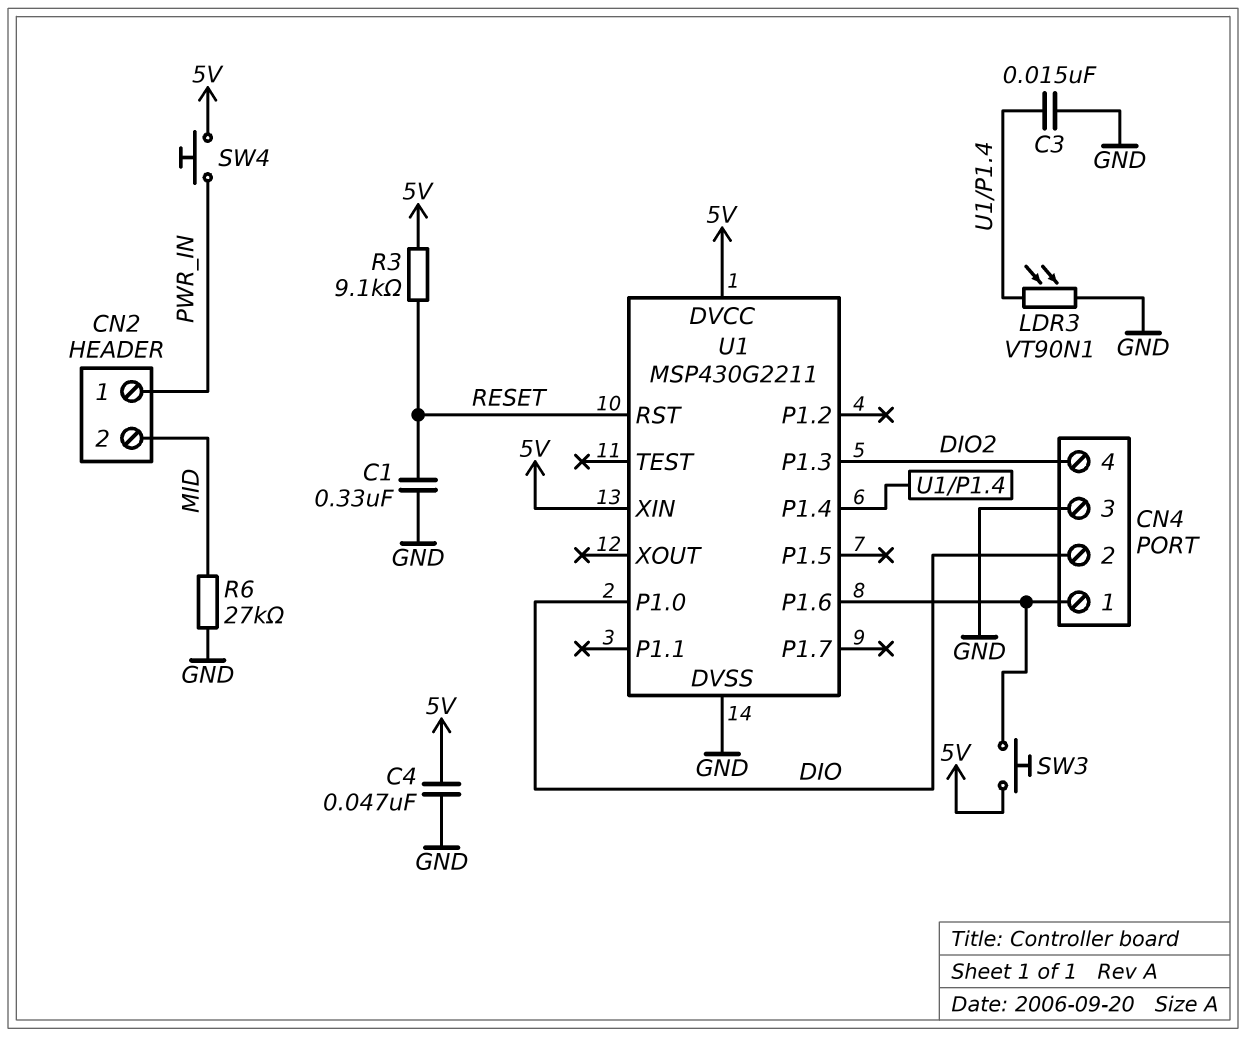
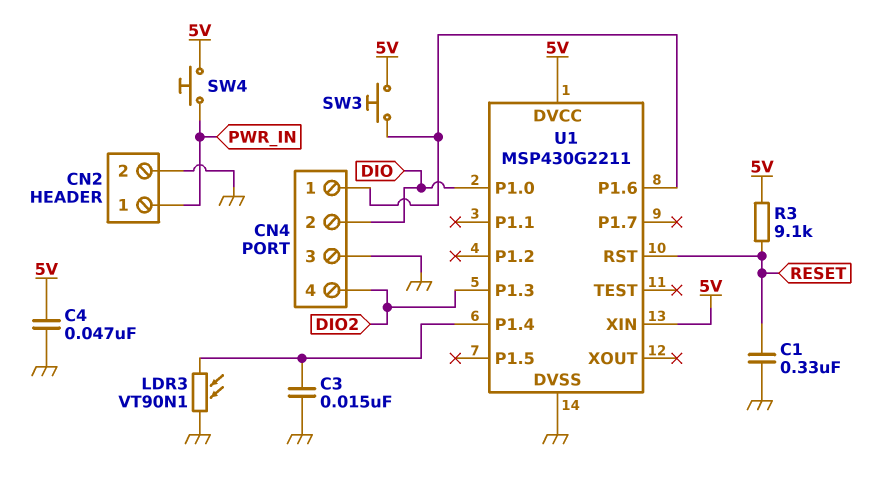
CN2 pin 2: MID -> GND
R6: 27k (GND, MID) -> none

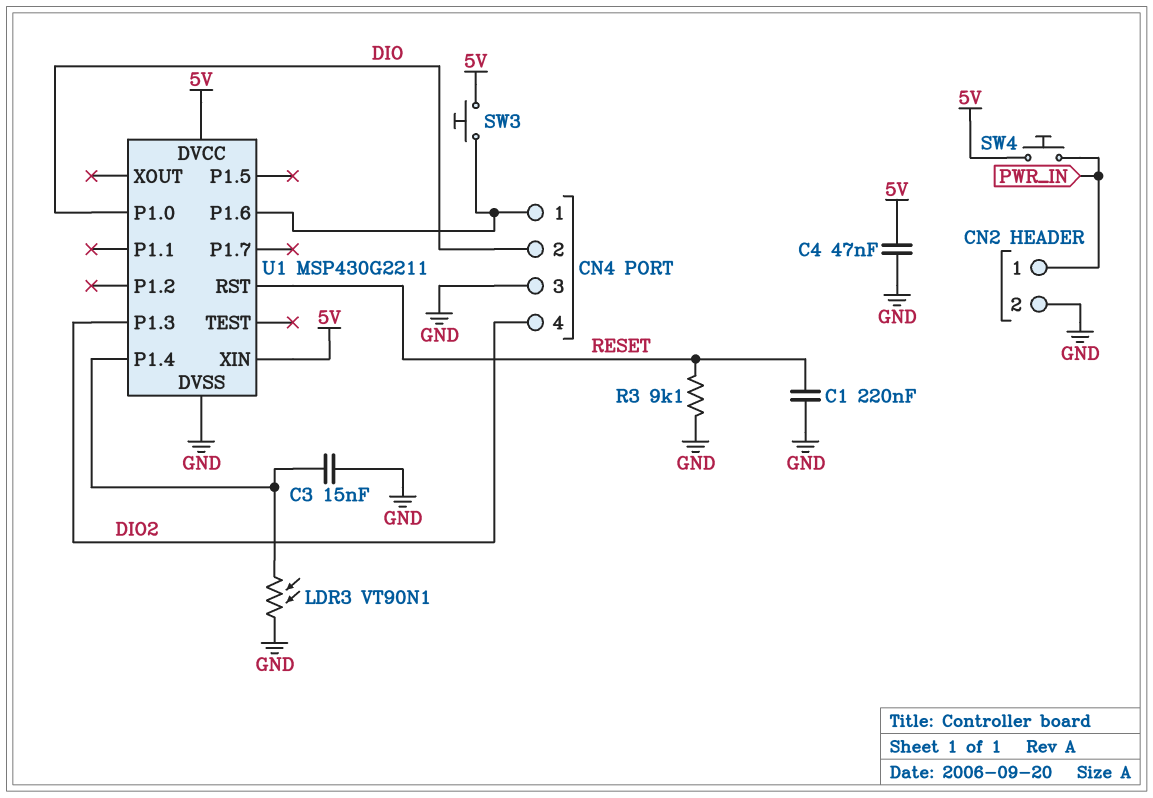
C1: 330nF (GND, RESET) -> 220nF (GND, RESET)
R3: 9.1k (5V, RESET) -> 9.1k (GND, RESET)

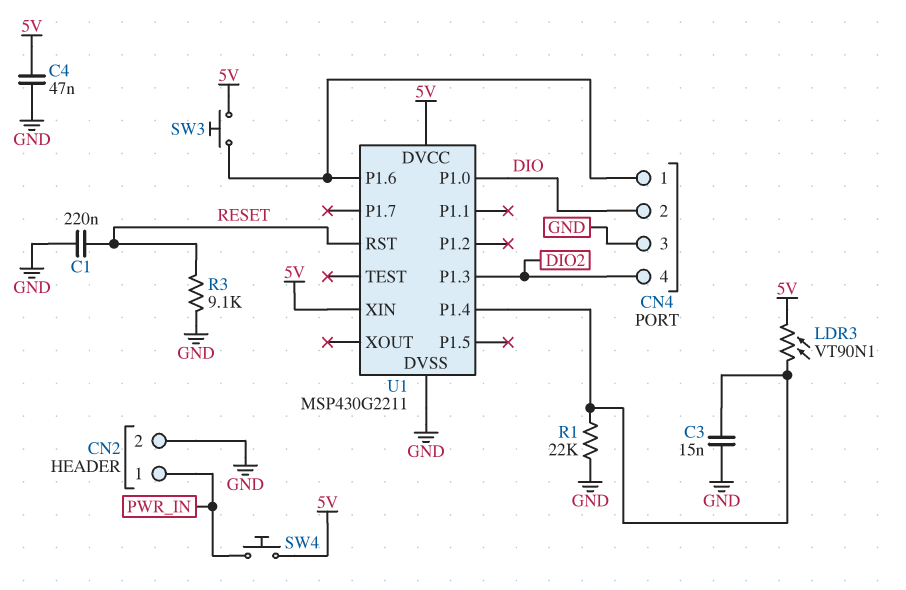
LDR3: VT90N1 (GND, U1/P1.4) -> VT90N1 (5V, U1/P1.4)
R1: none -> 22k (GND, U1/P1.4)

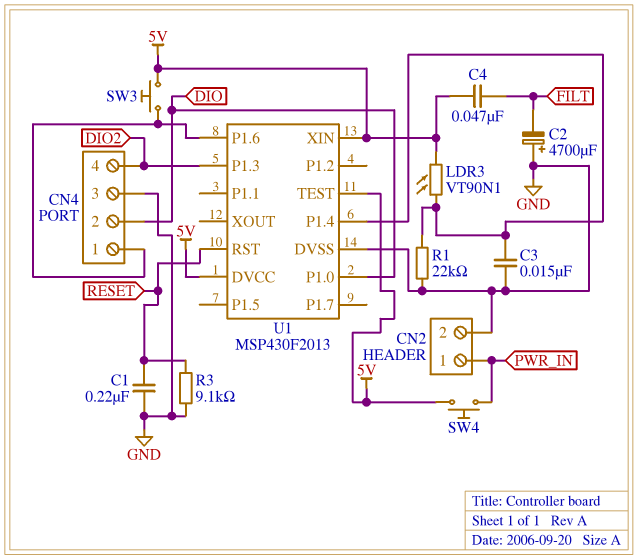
C2: none -> 4700uF (plus GND, minus FILT)
C4: 47nF (5V, GND) -> 47nF (5V, FILT)
U1: MSP430G2211 -> MSP430F2013
U1 pin TEST: none -> 5V

